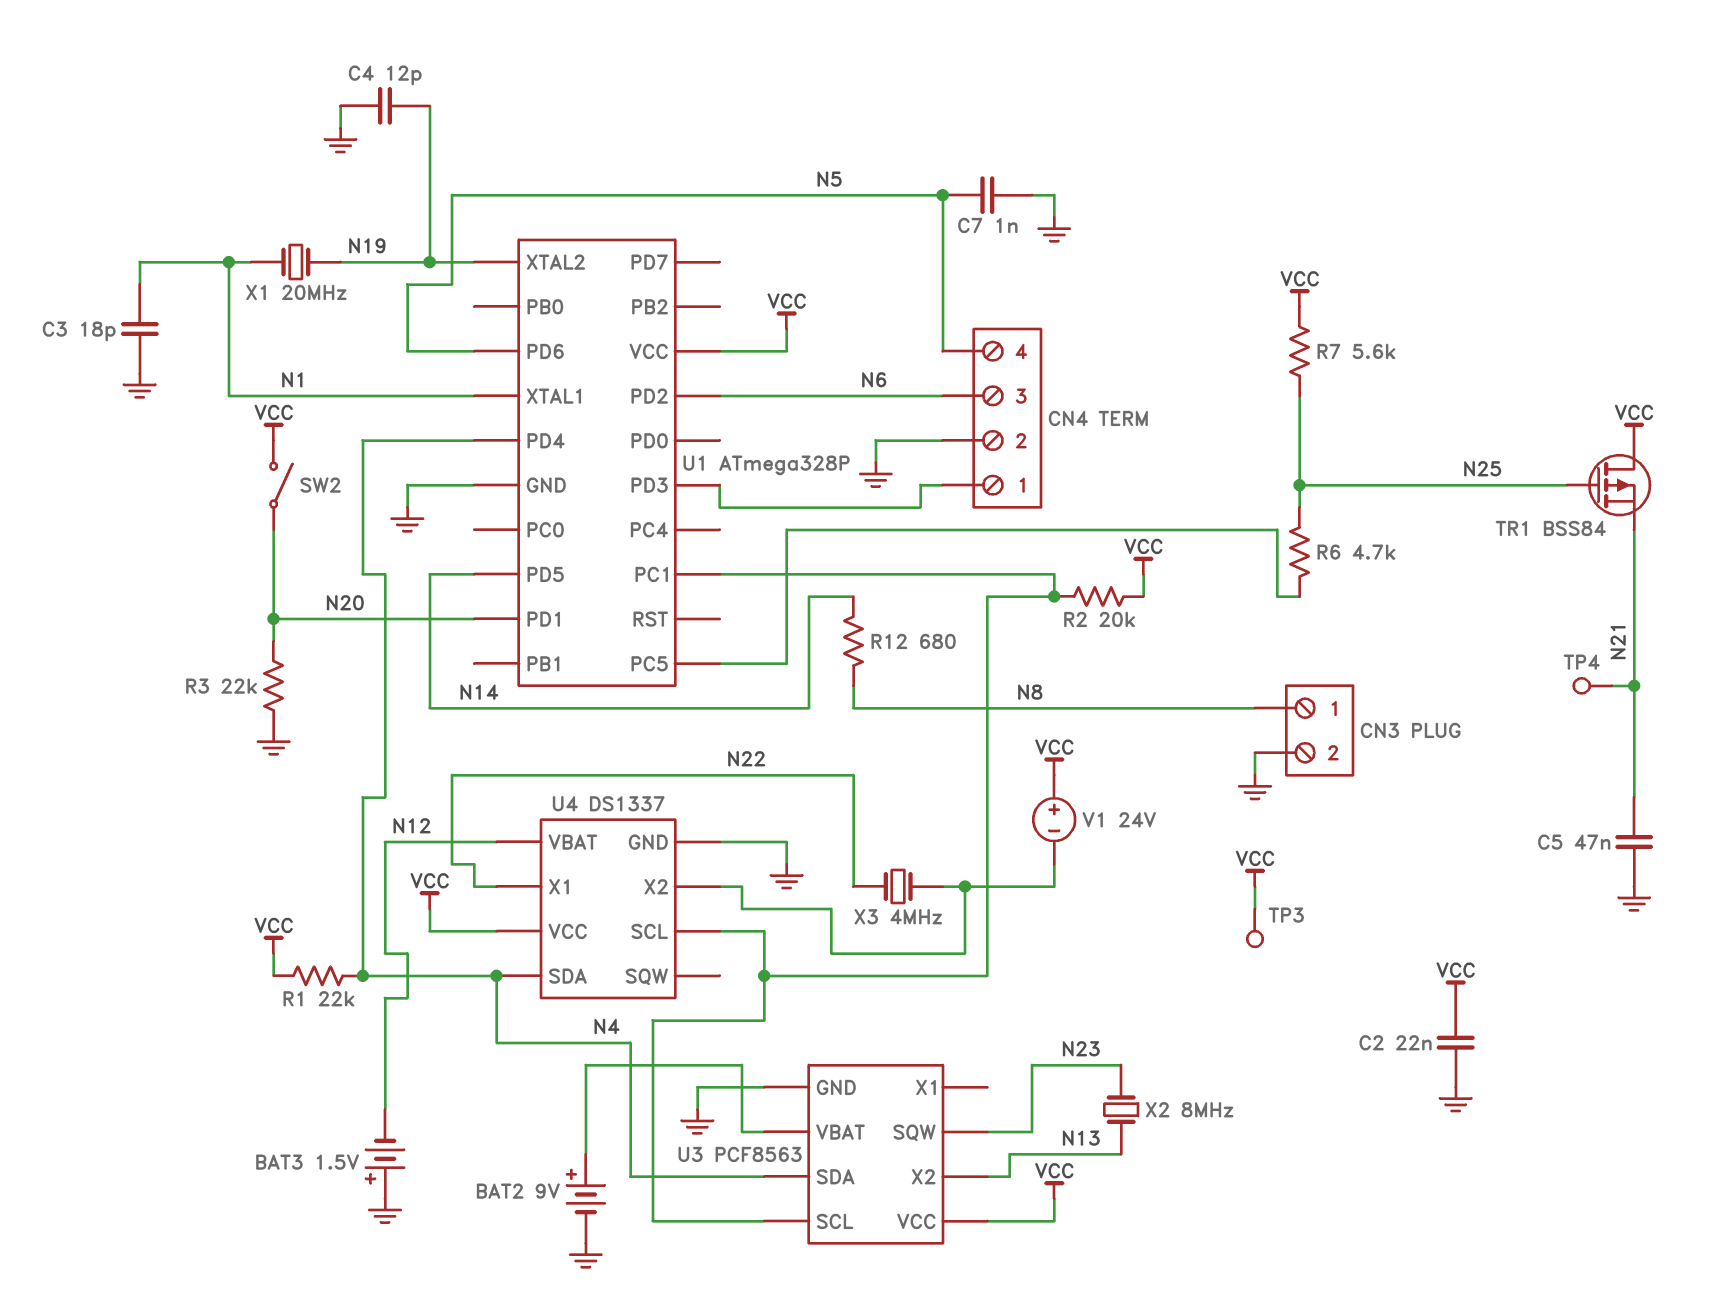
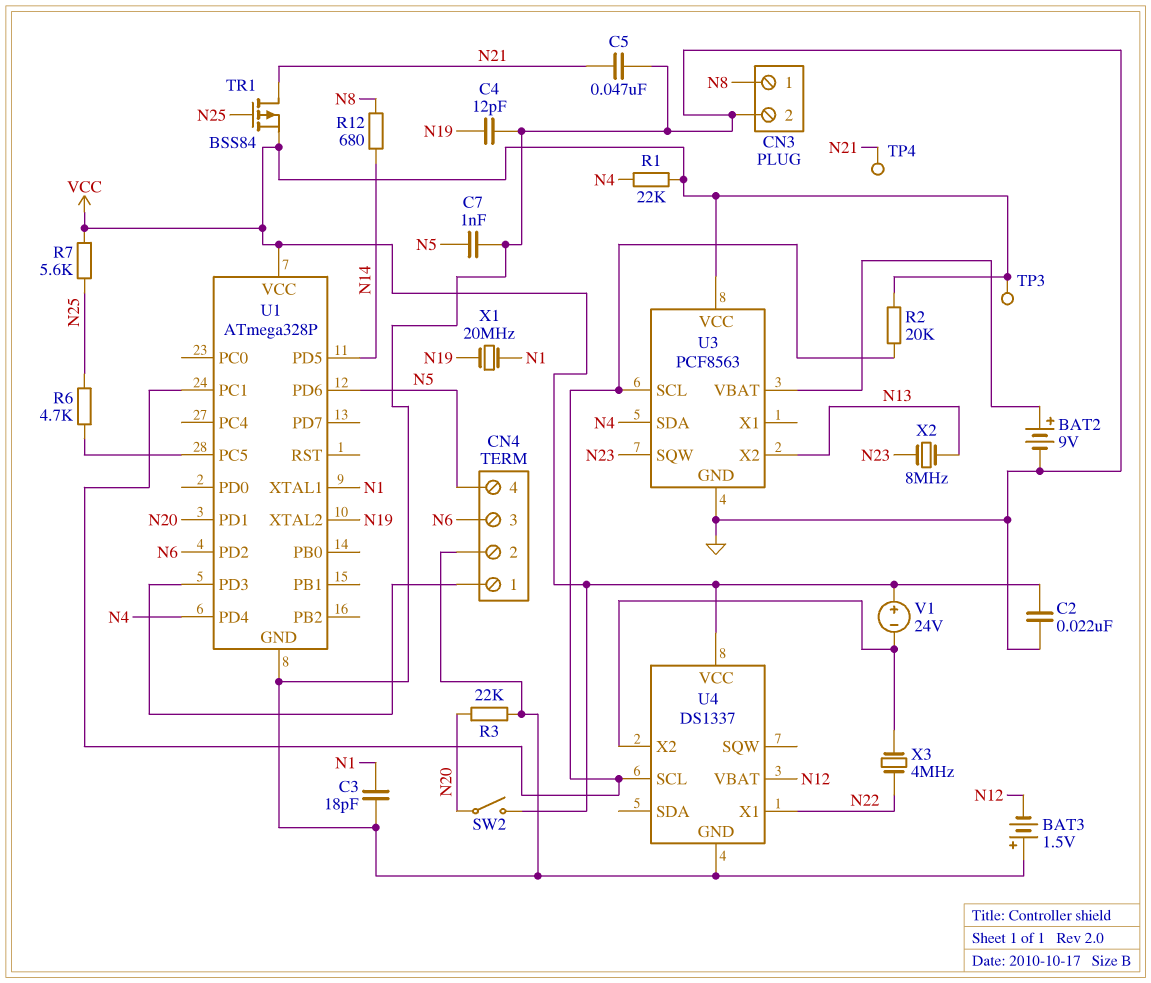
TR1: PMOS BSS84 (G N25, D VCC, S N21) -> PMOS BSS84 (G N25, D N21, S VCC)
U4 pin SDA: N4 -> none

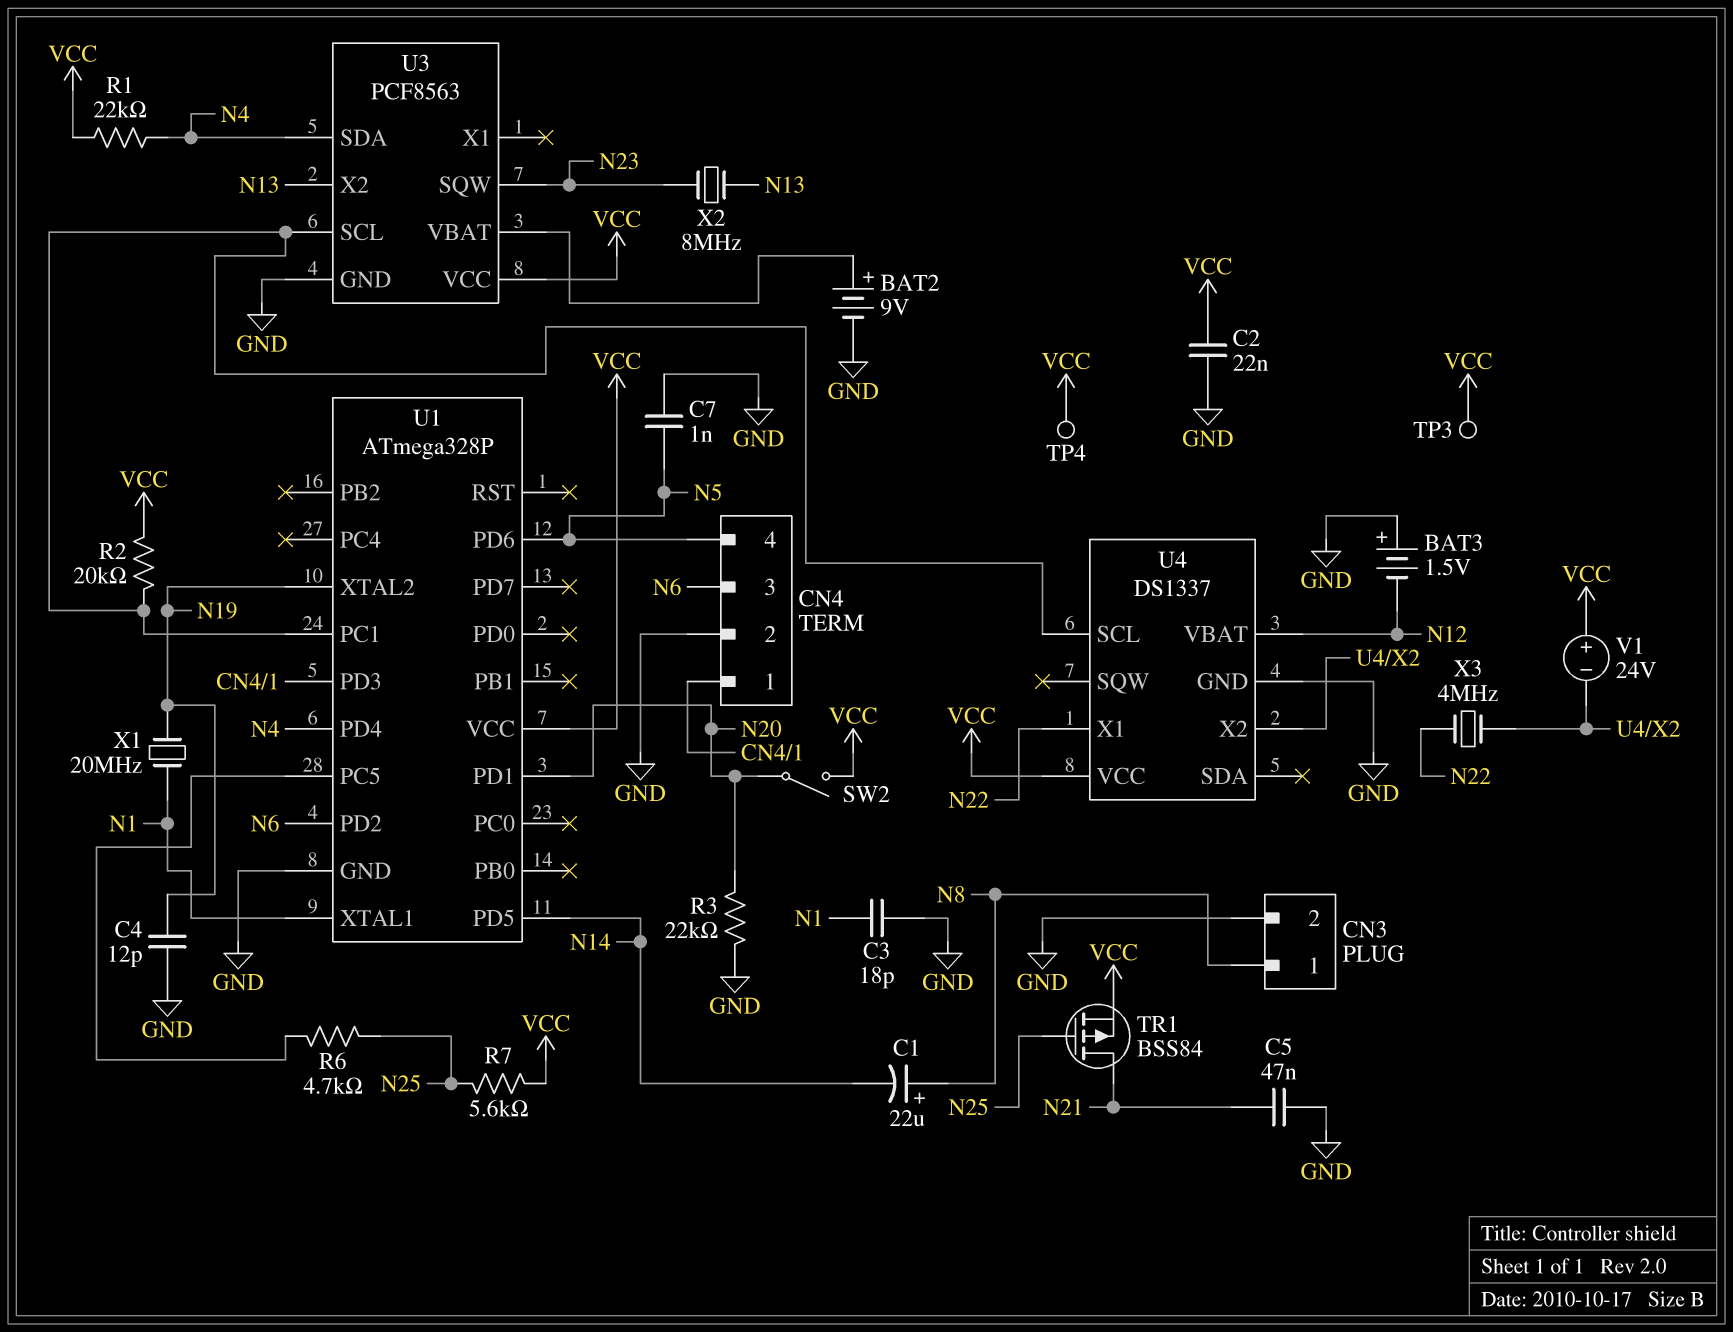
C1: none -> 22uF (plus N8, minus N14)
R12: 680 (N8, N14) -> none
TP4: test point (N21) -> test point (VCC)

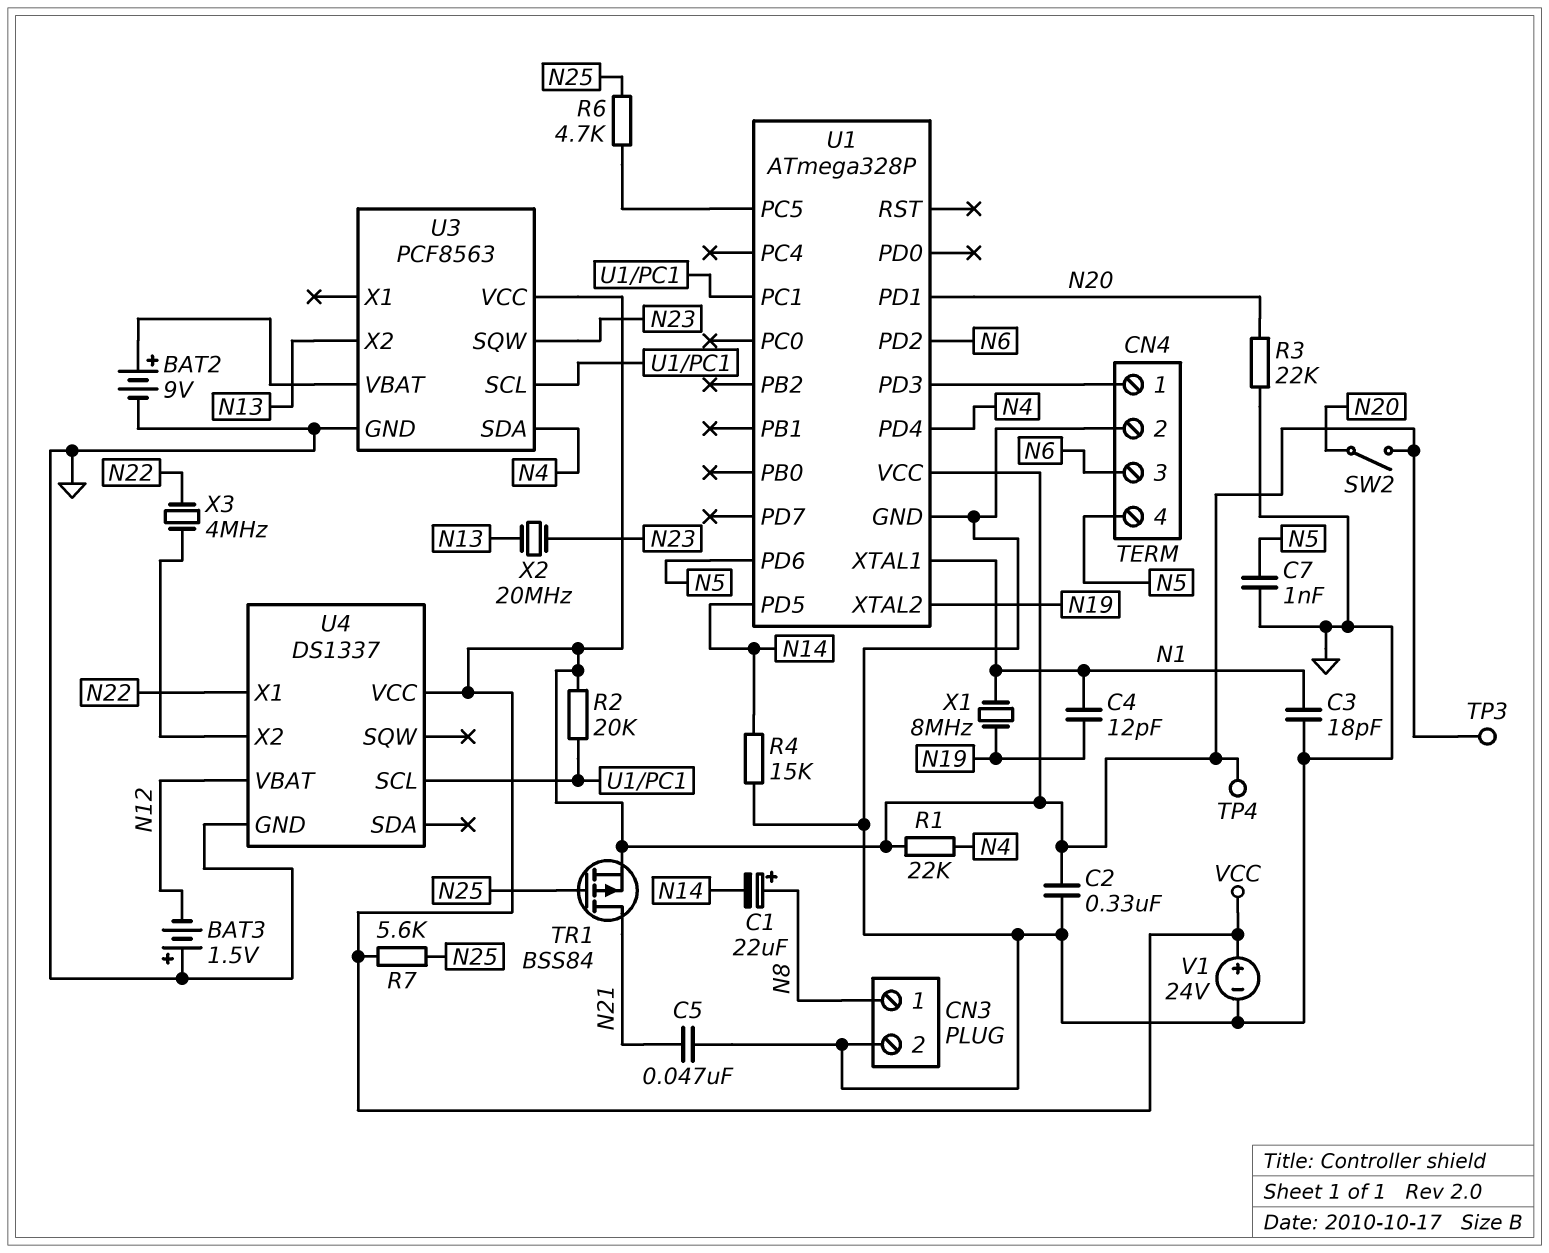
C2: 22nF (GND, VCC) -> 330nF (GND, VCC)
C4: 12pF (GND, N19) -> 12pF (N1, N19)
R4: none -> 15k (GND, N14)
V1: 24V (plus VCC, minus U4/X2) -> 24V (plus VCC, minus GND)
X1: 20MHz (N1, N19) -> 8MHz (N1, N19)
X2: 8MHz (N13, N23) -> 20MHz (N13, N23)

